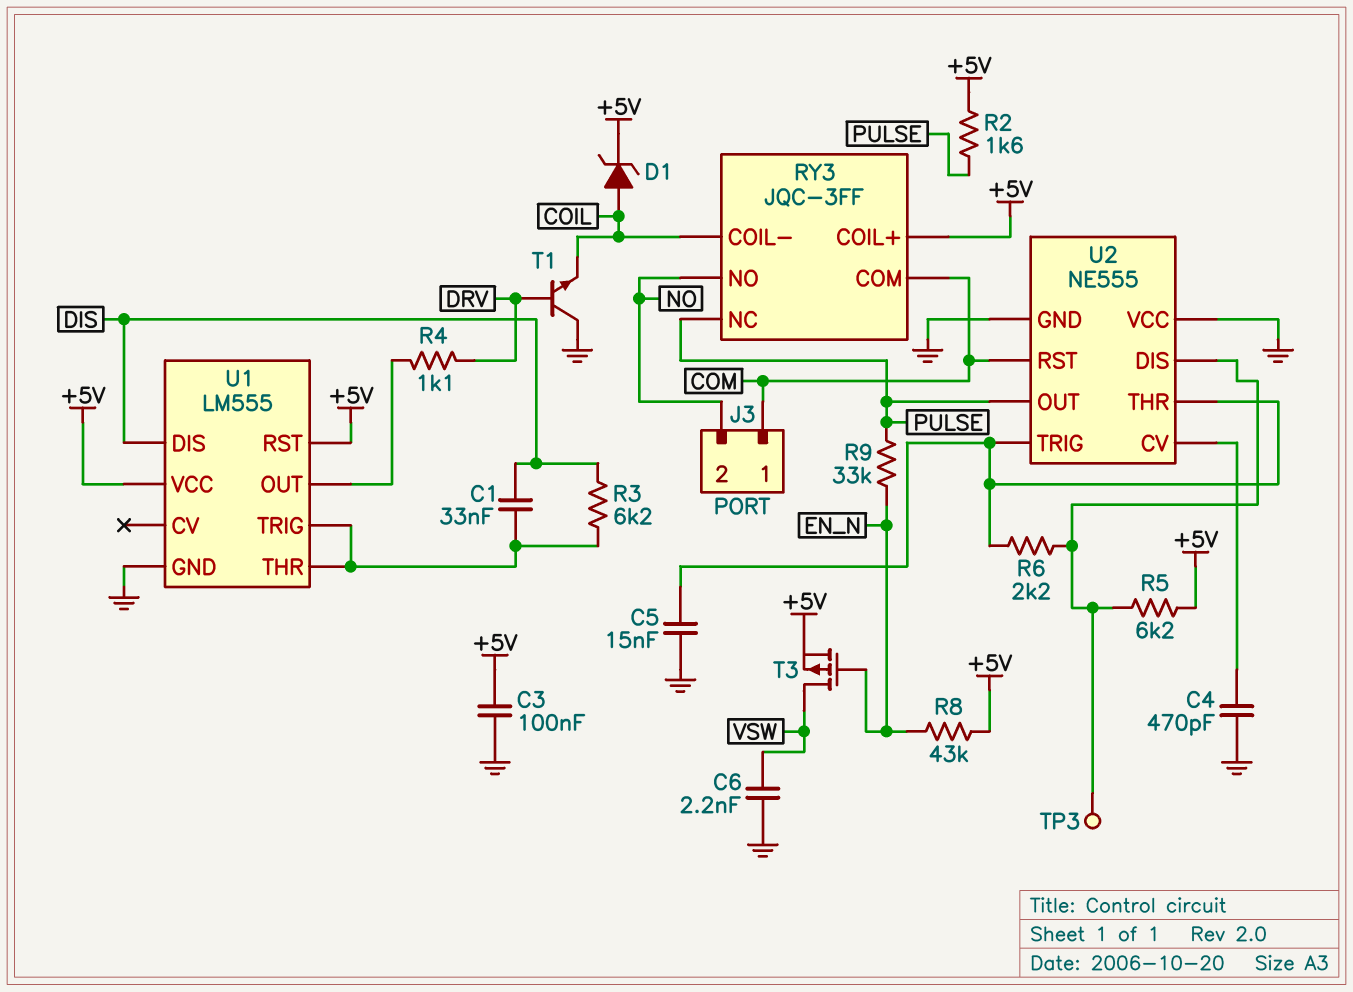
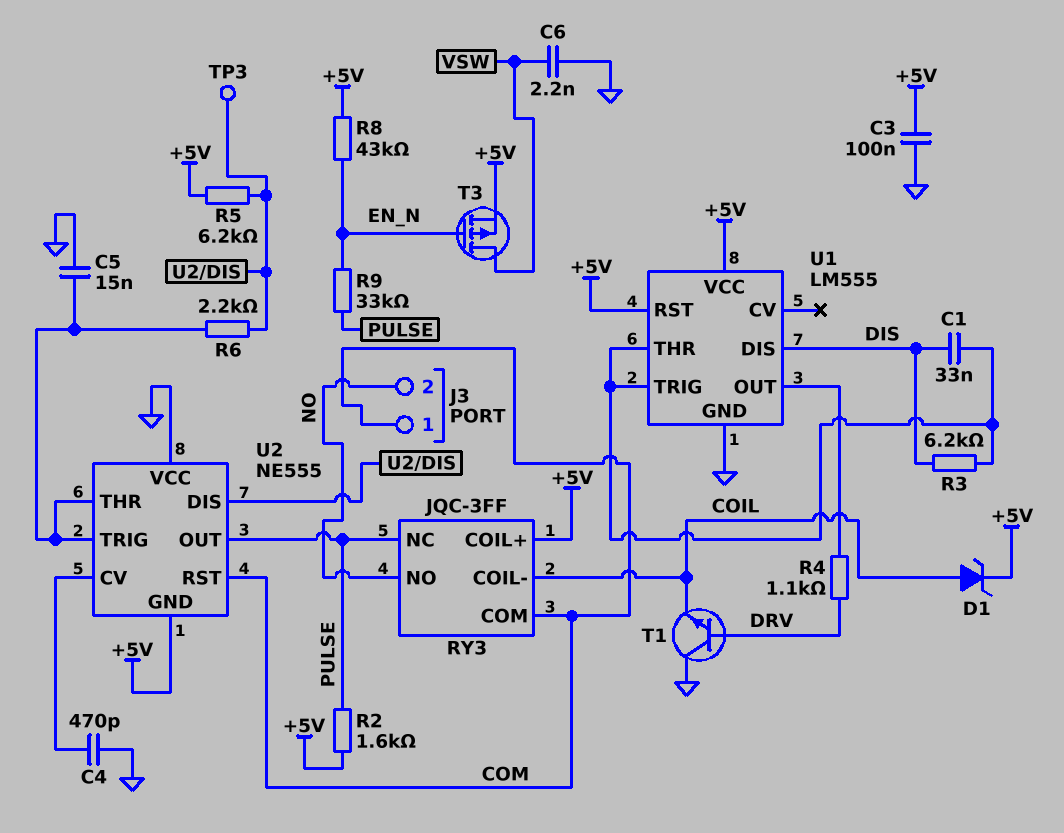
U2 pin GND: GND -> +5V

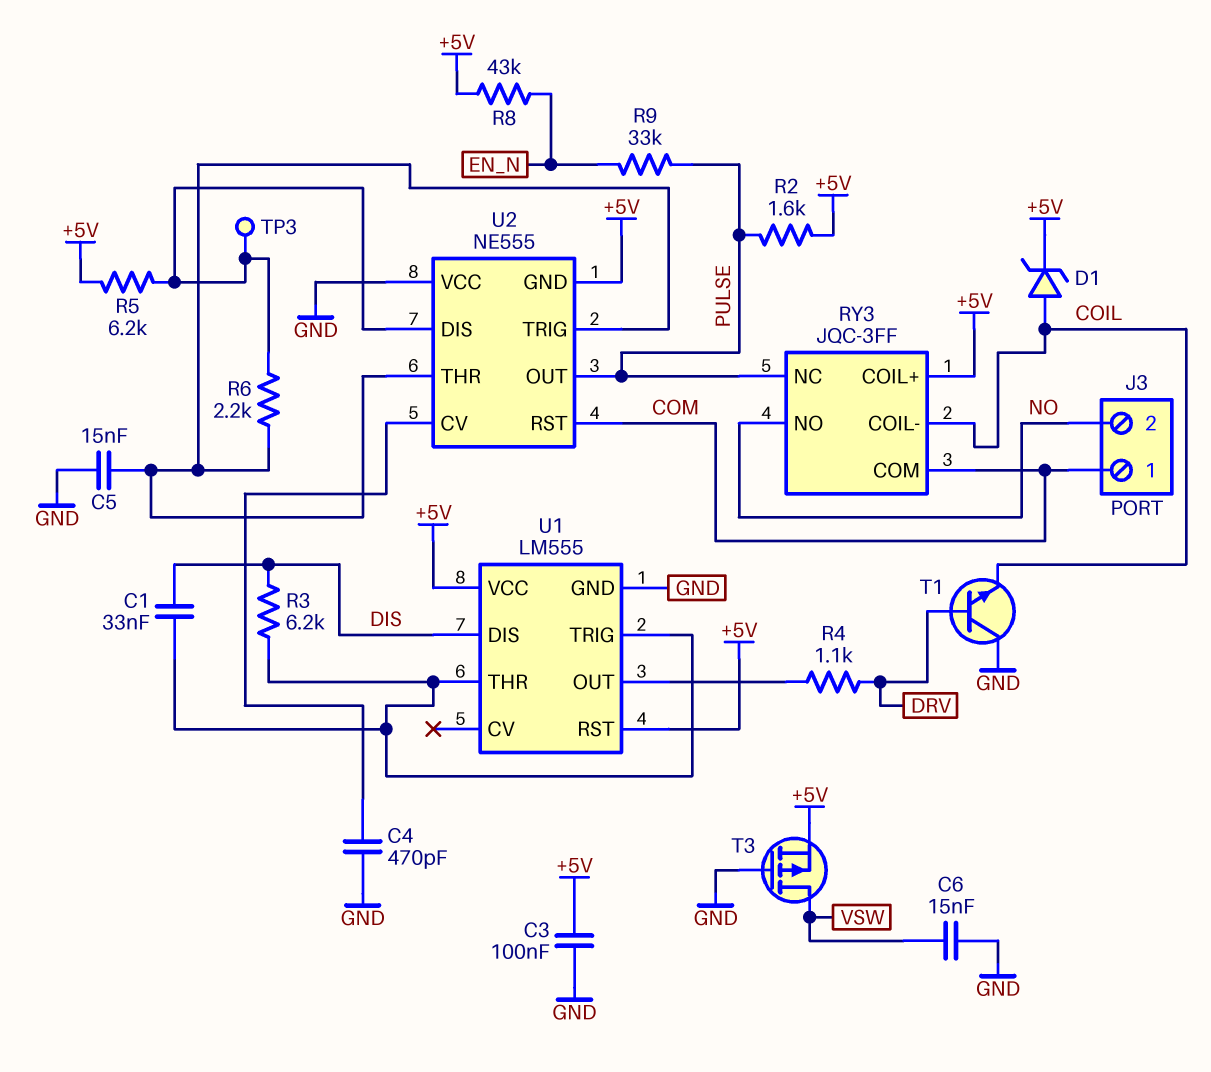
C6: 2.2nF (GND, VSW) -> 15nF (GND, VSW)
T3: PMOS (G EN_N, D VSW, S +5V) -> PMOS (G GND, D VSW, S +5V)

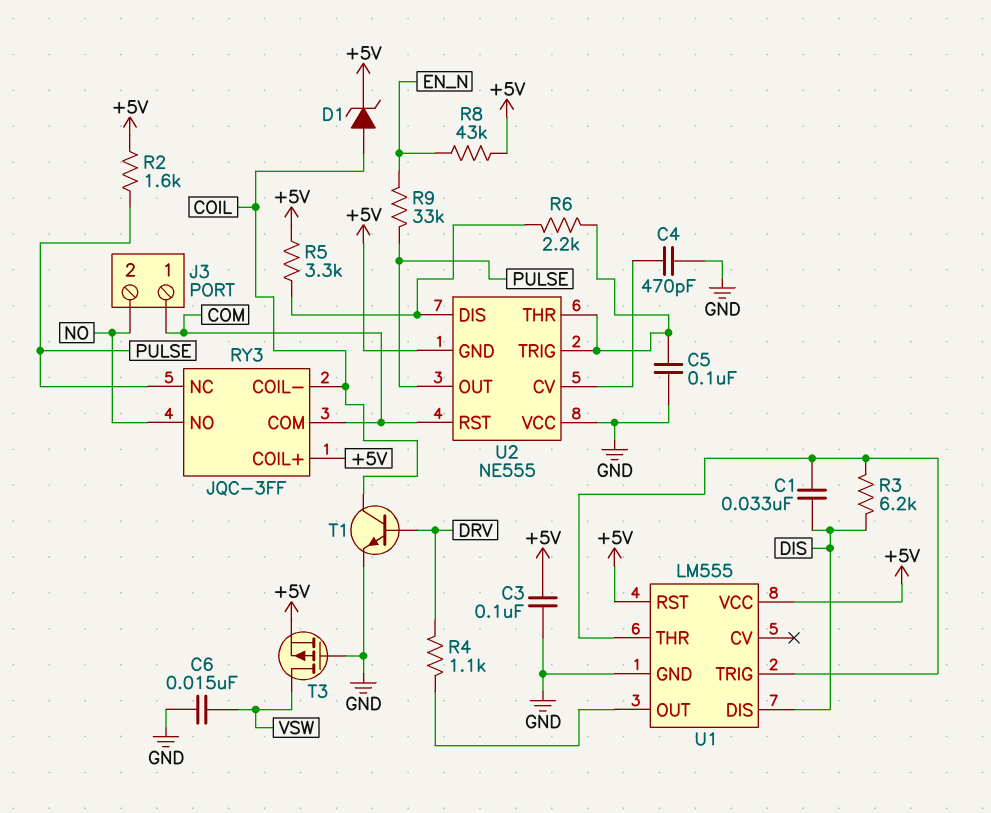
C5: 15nF (GND, U2/THR) -> 100nF (GND, U2/THR)
R5: 6.2k (+5V, U2/DIS) -> 3.3k (+5V, U2/DIS)
T1: NPN (B DRV, C GND, E COIL) -> NPN (B DRV, C COIL, E GND)
TP3: test point (U2/DIS) -> none

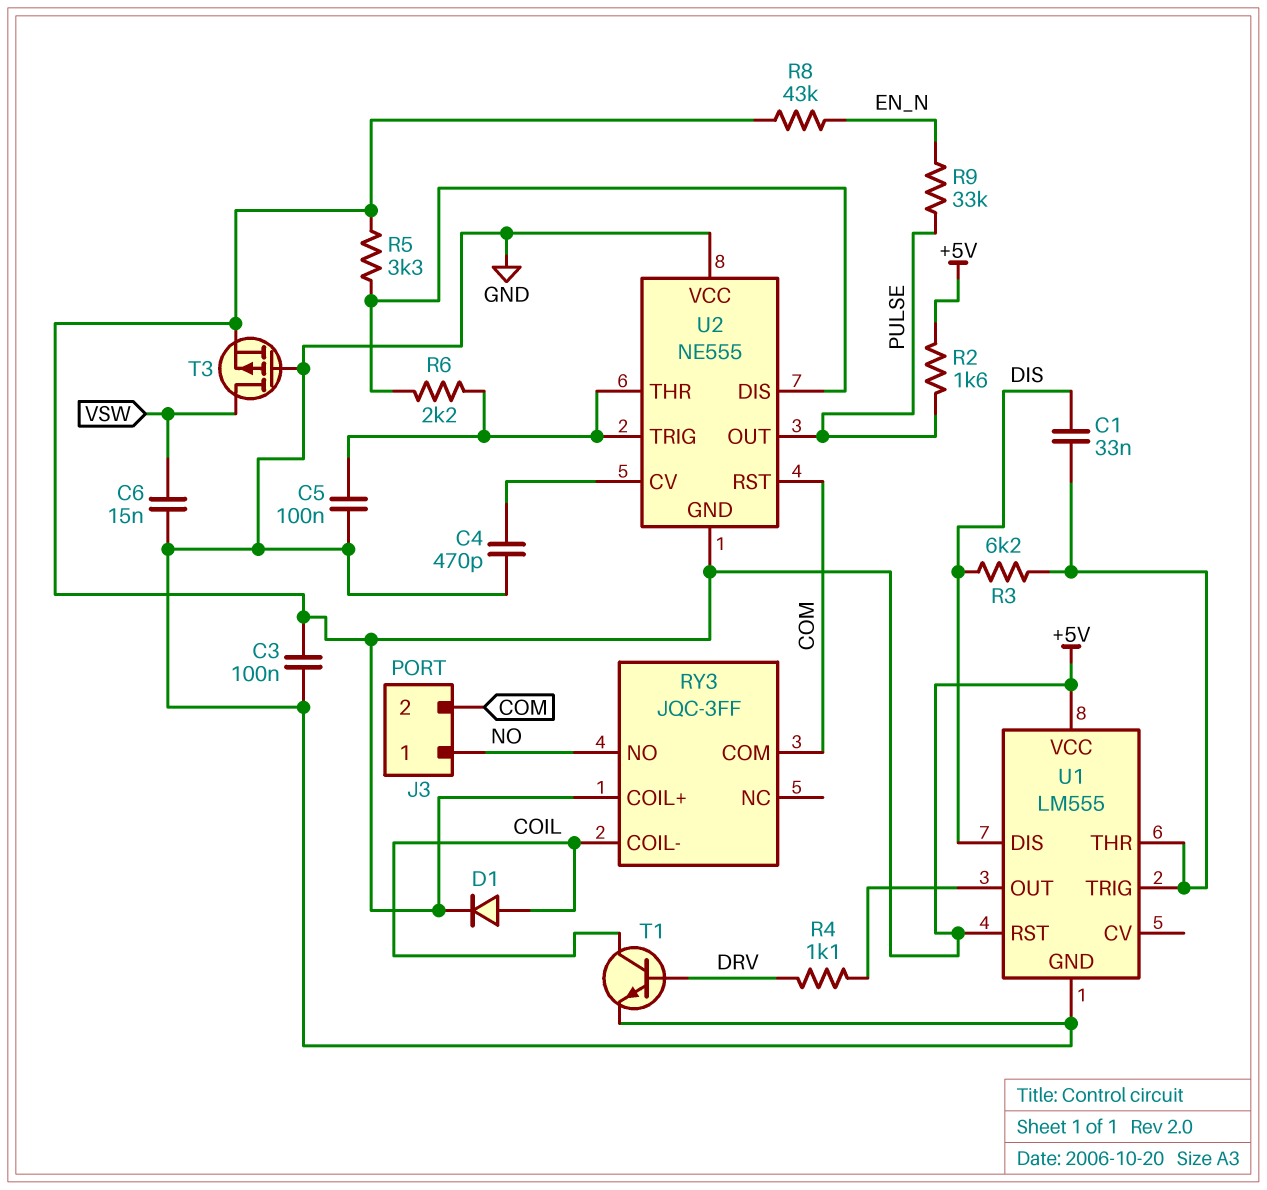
D1: zener (A COIL, K +5V) -> diode (A COIL, K +5V)
J3 pin 1: COM -> NO
J3 pin 2: NO -> COM
RY3 pin NC: PULSE -> none

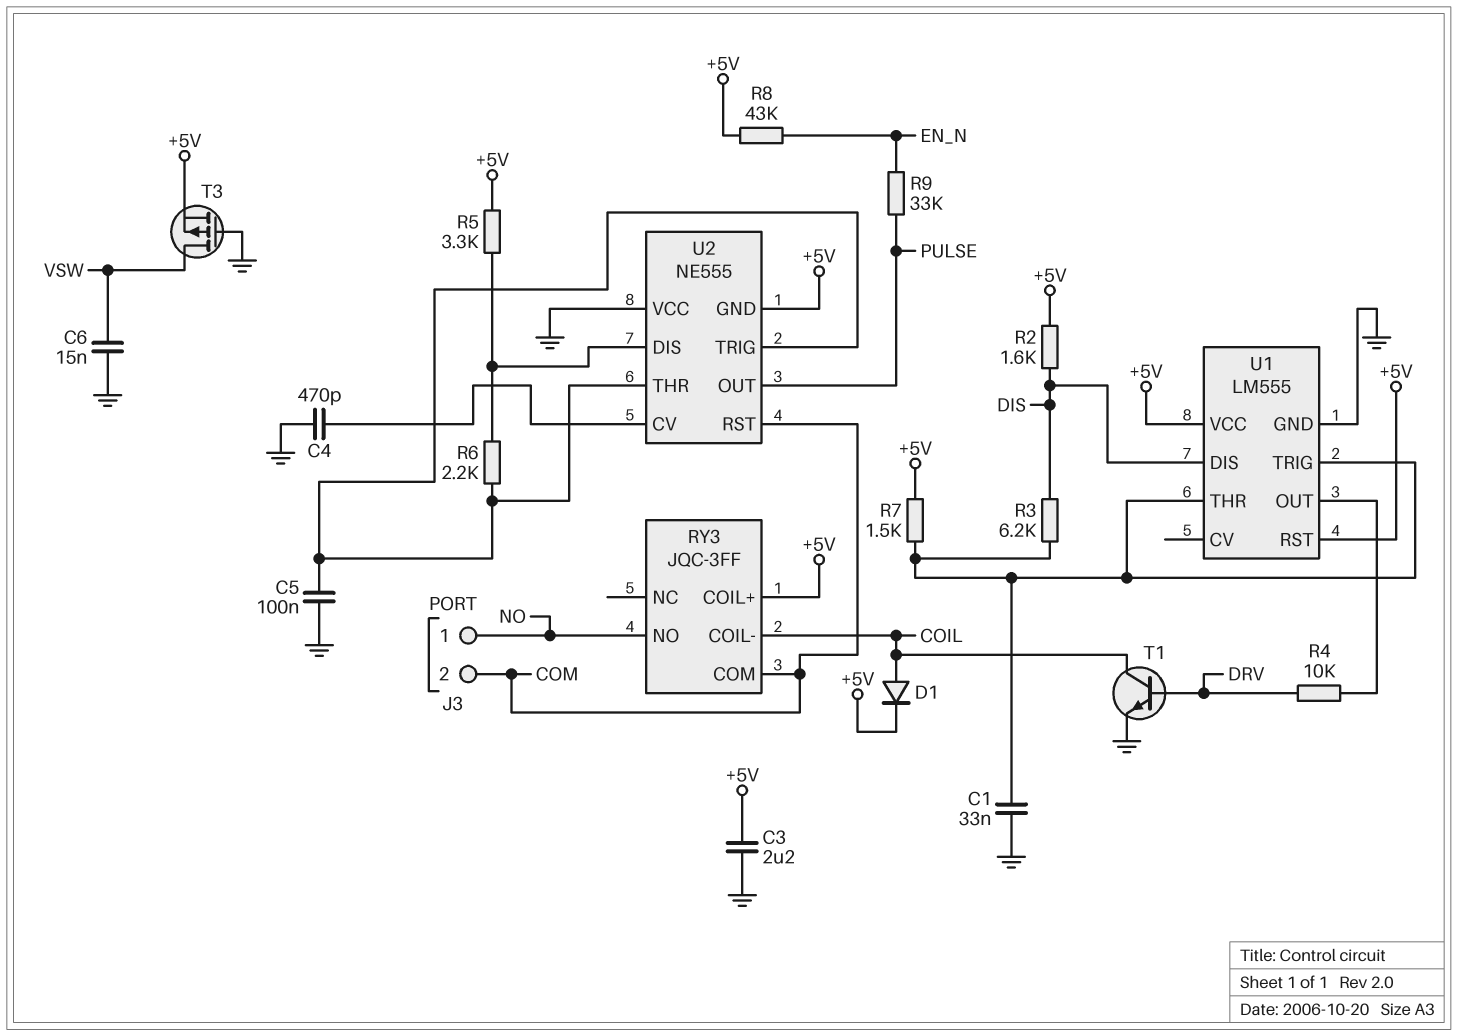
C1: 33nF (DIS, U1/THR) -> 33nF (GND, U1/THR)
C3: 100nF (+5V, GND) -> 2.2uF (+5V, GND)
R2: 1.6k (+5V, PULSE) -> 1.6k (+5V, DIS)
R4: 1.1k (DRV, U1/OUT) -> 10k (DRV, U1/OUT)
R7: none -> 1.5k (+5V, U1/THR)

